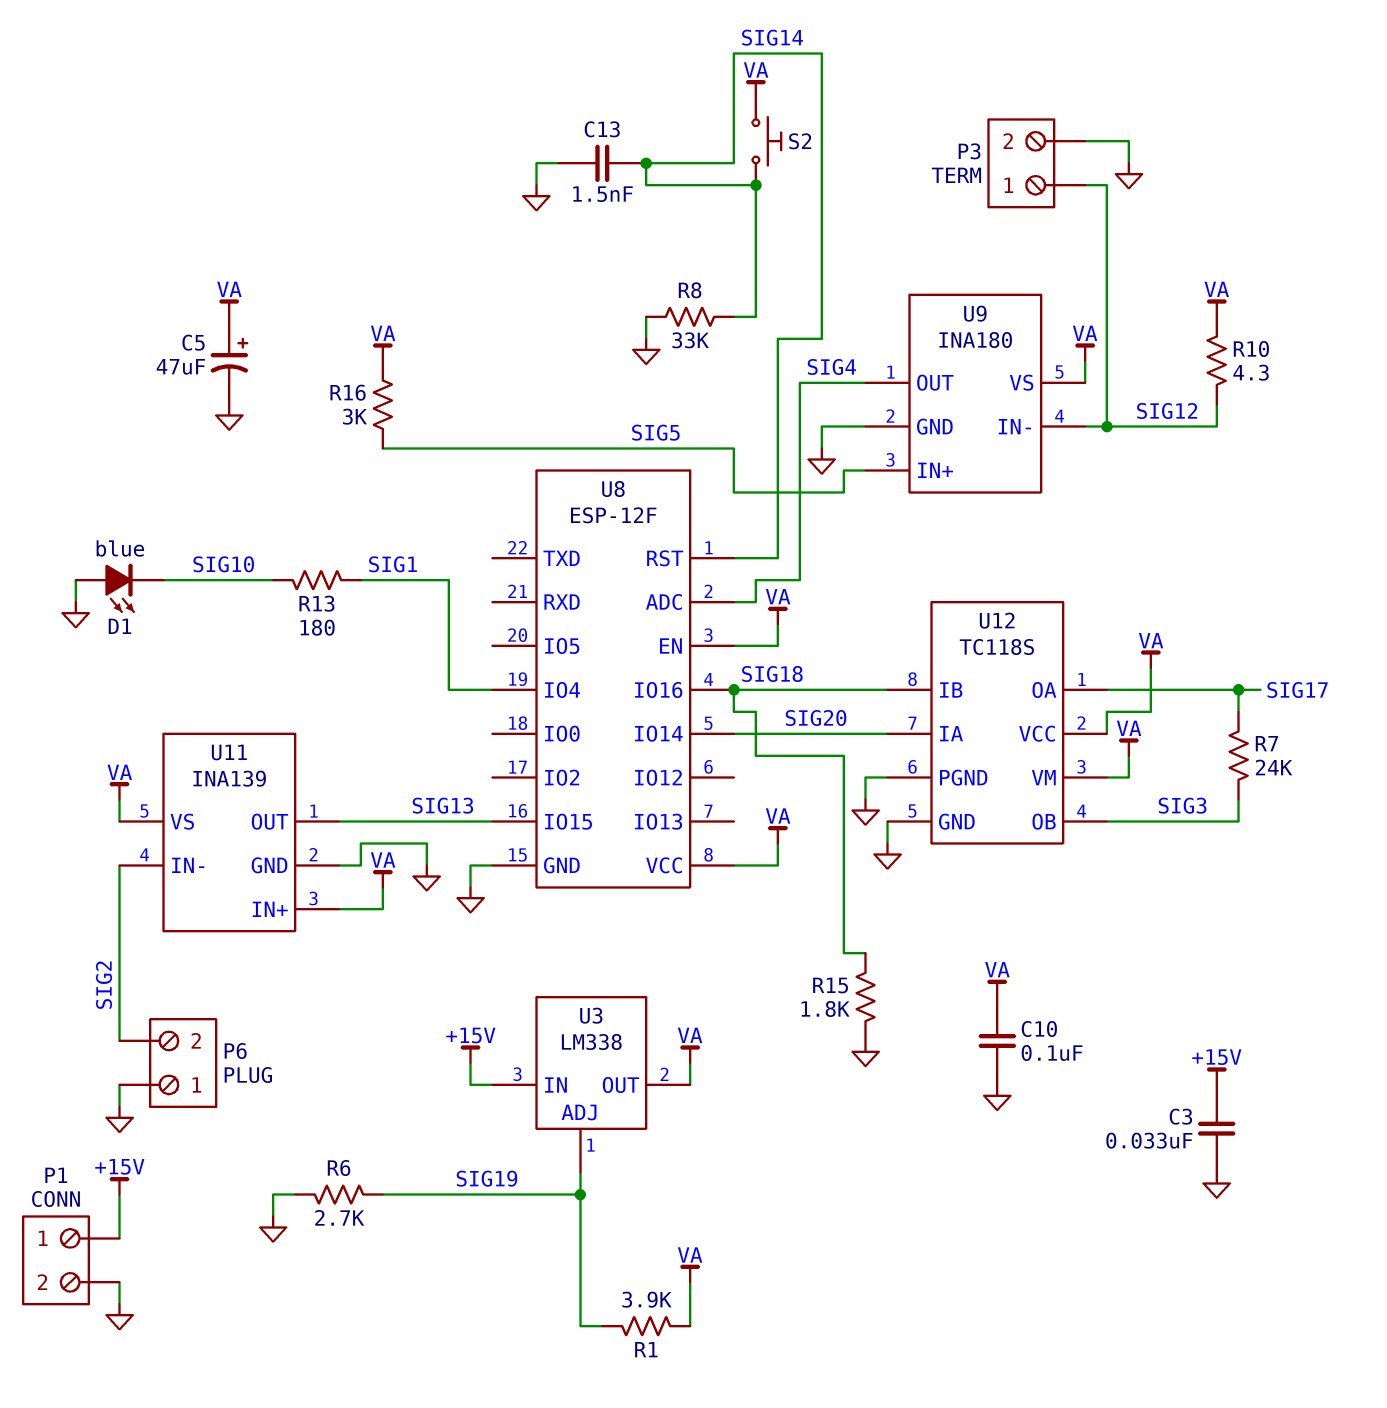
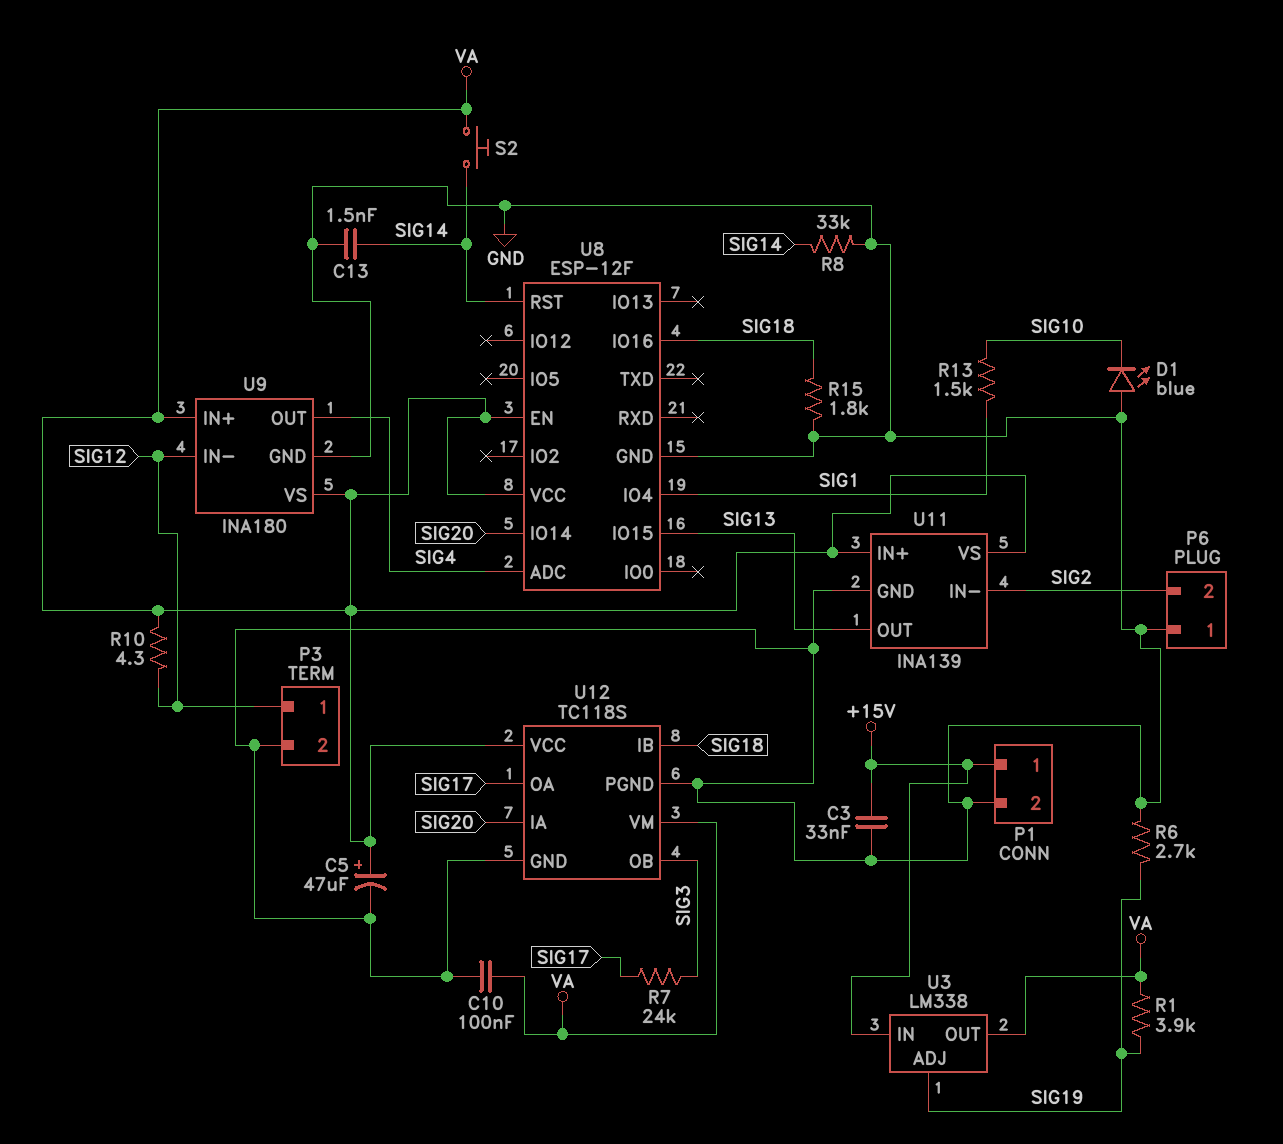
R13: 180 (SIG1, SIG10) -> 1.5k (SIG1, SIG10)
R16: 3k (SIG5, VA) -> none
U9 pin IN+: SIG5 -> VA

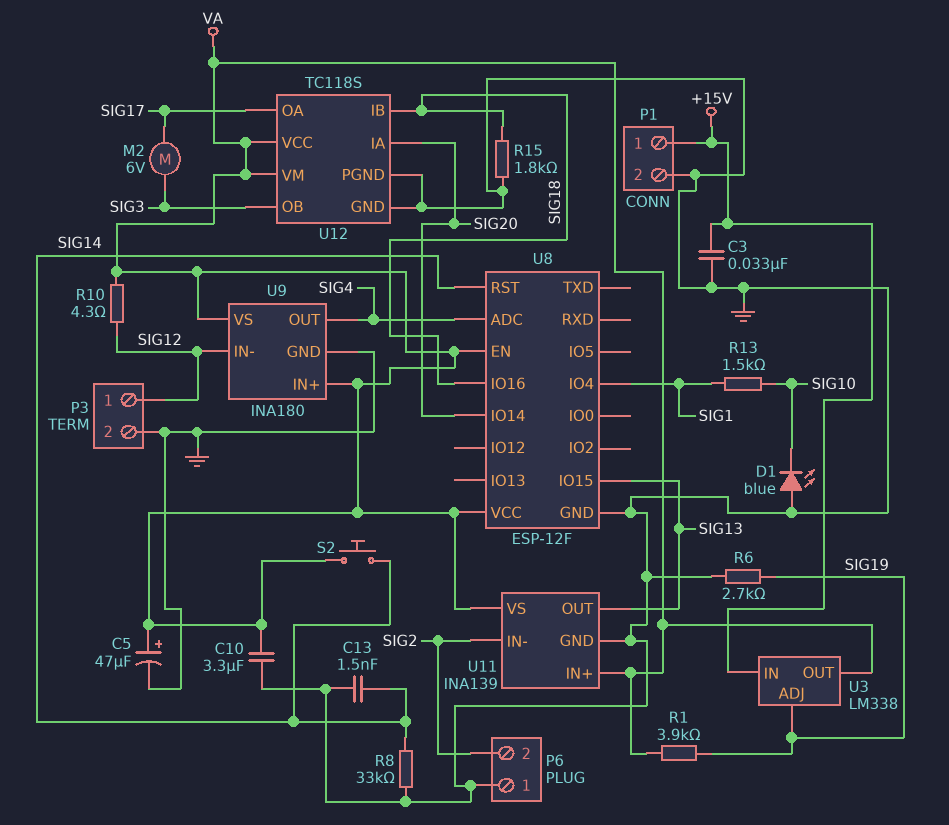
C10: 100nF (GND, VA) -> 3.3uF (GND, VA)
M2: none -> motor 6V (SIG3, SIG17)
R7: 24k (SIG3, SIG17) -> none

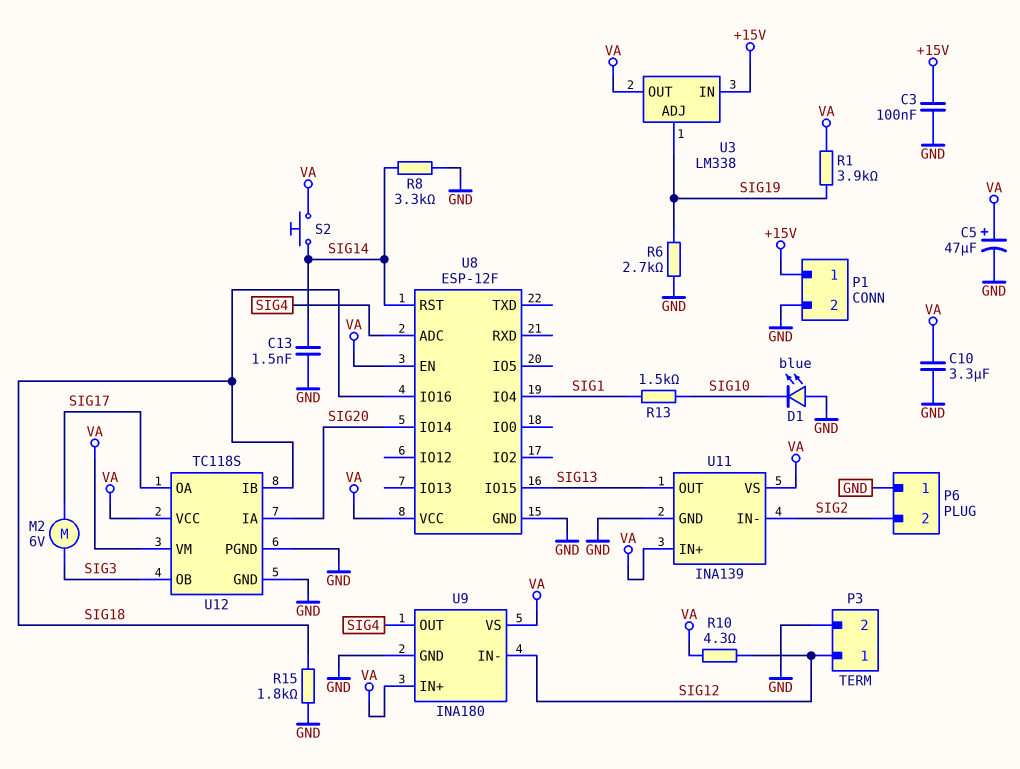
C3: 33nF (+15V, GND) -> 100nF (+15V, GND)
R8: 33k (GND, SIG14) -> 3.3k (GND, SIG14)

